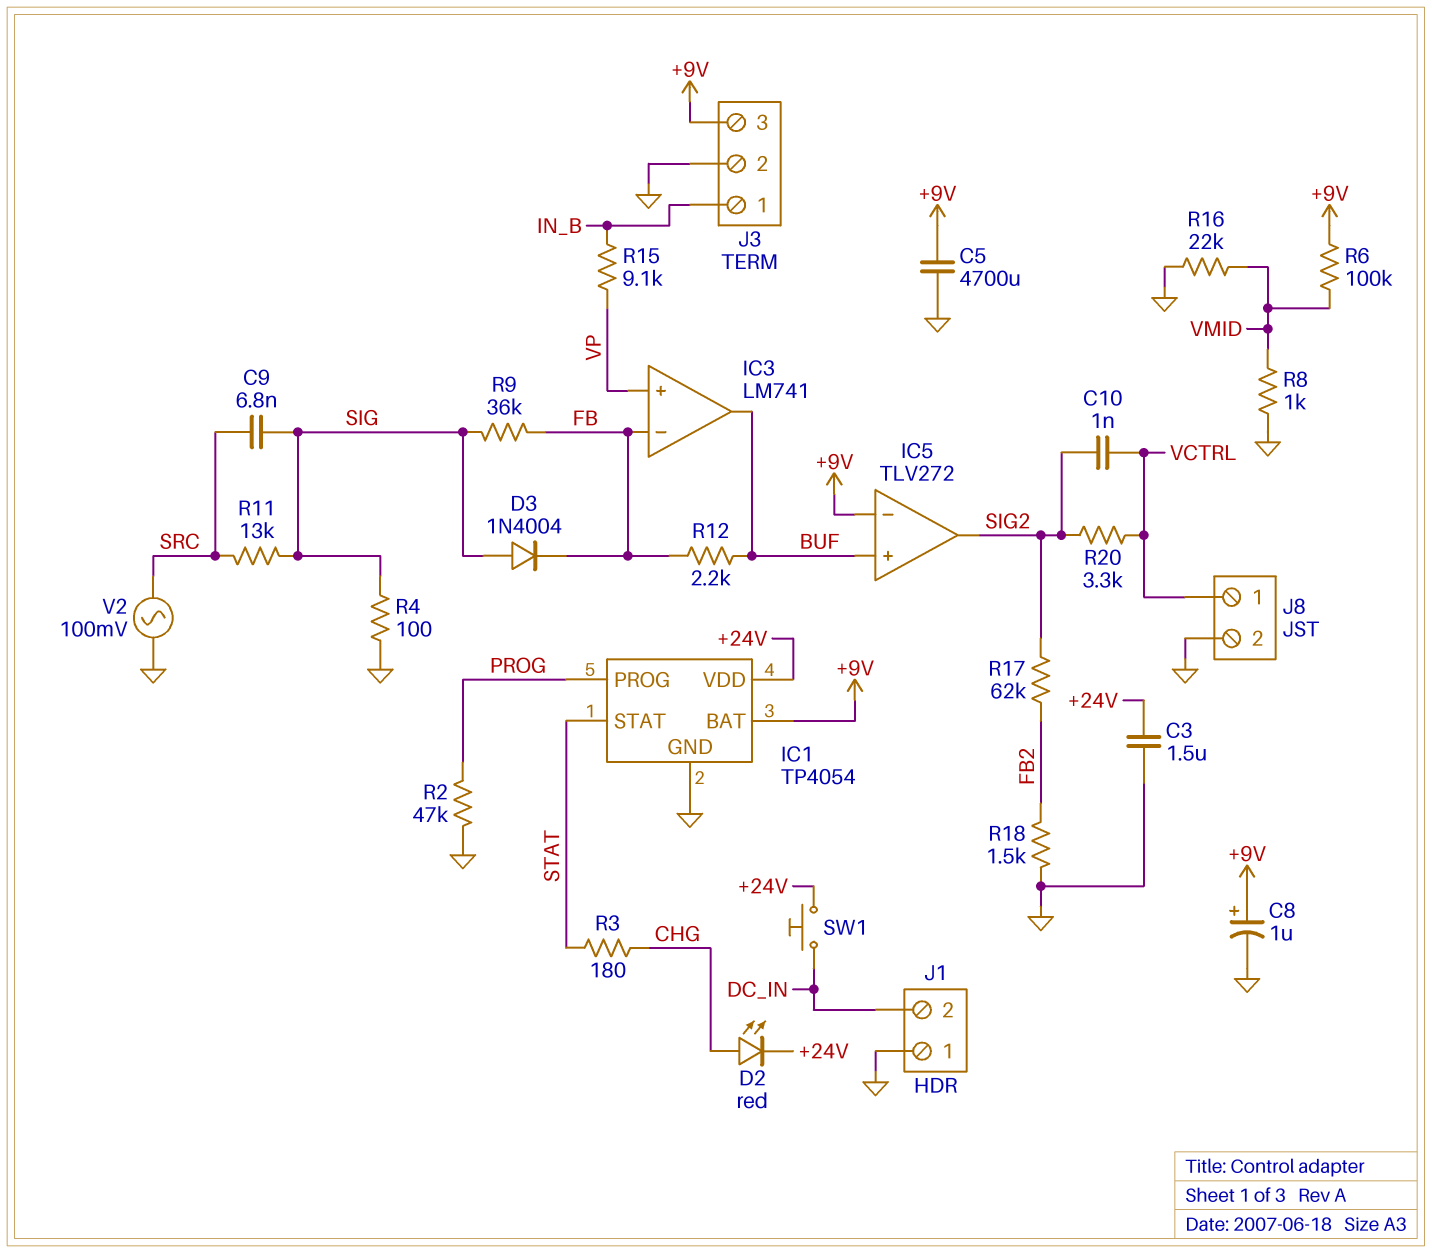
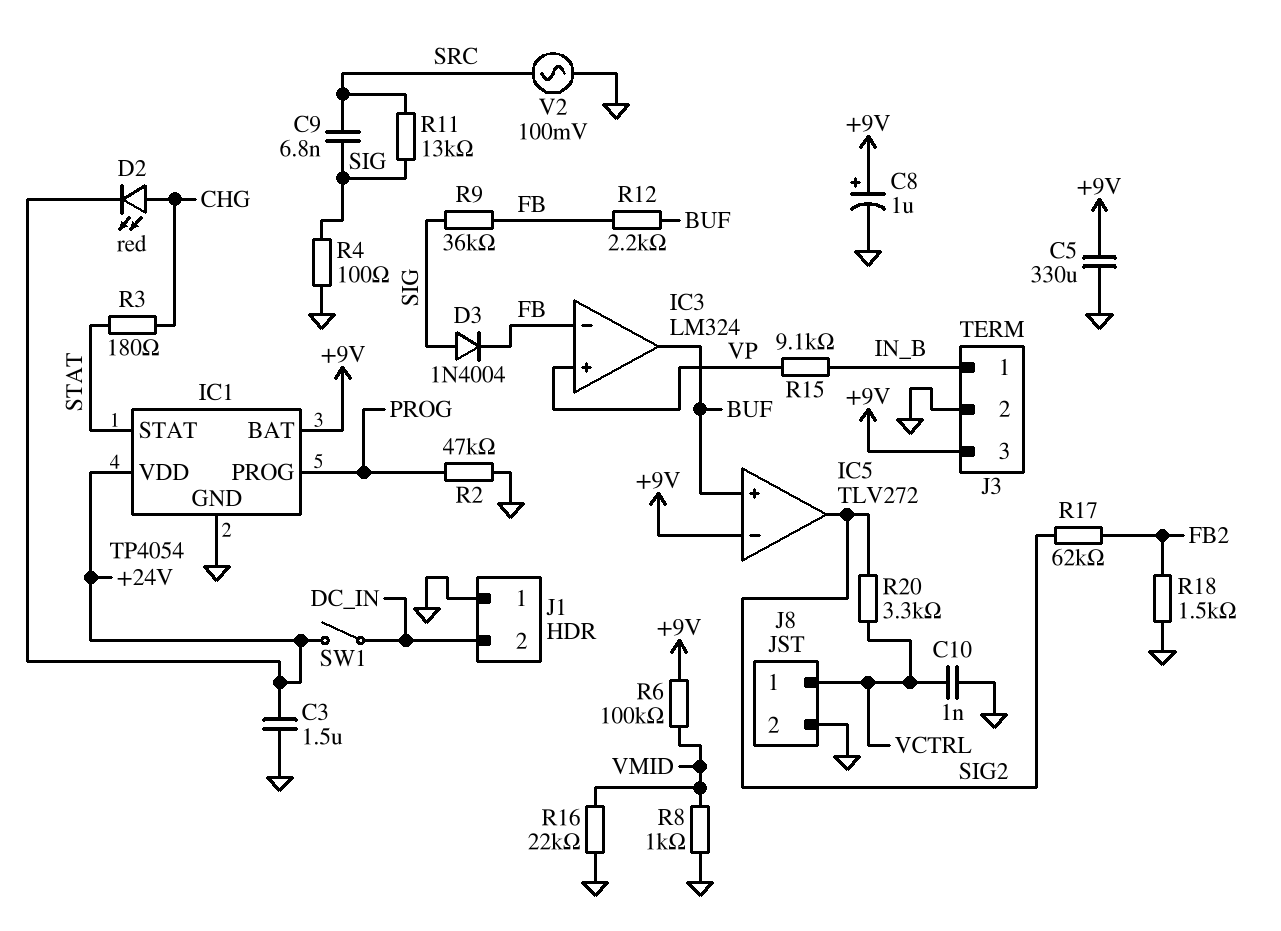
C5: 4700uF (+9V, GND) -> 330uF (+9V, GND)
C10: 1nF (SIG2, VCTRL) -> 1nF (GND, VCTRL)
IC3: LM741 -> LM324
SW1: button (+24V, DC_IN) -> switch (+24V, DC_IN)

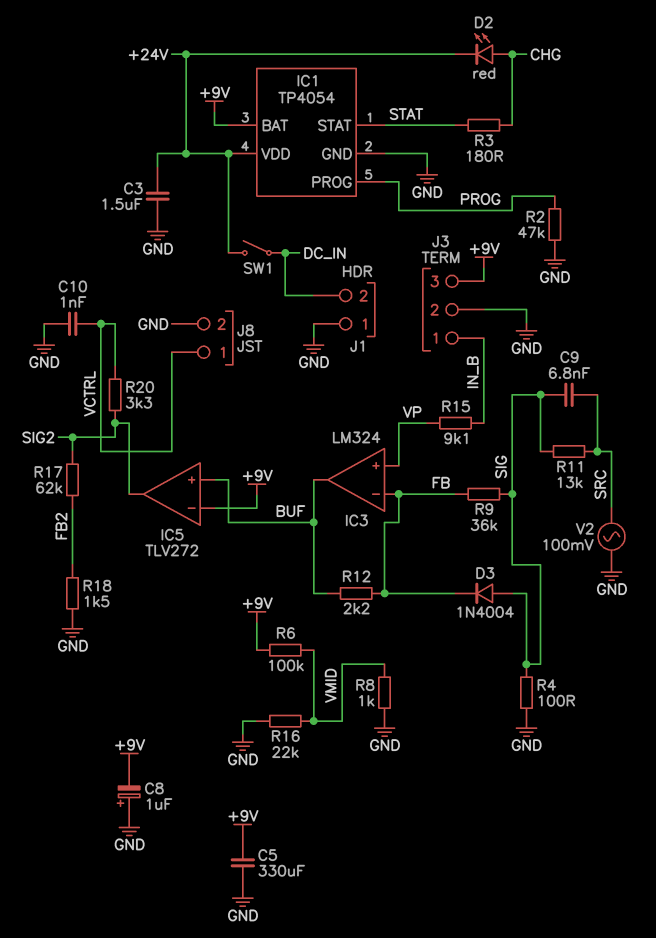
C8: 1uF (plus +9V, minus GND) -> 1uF (plus GND, minus +9V)

